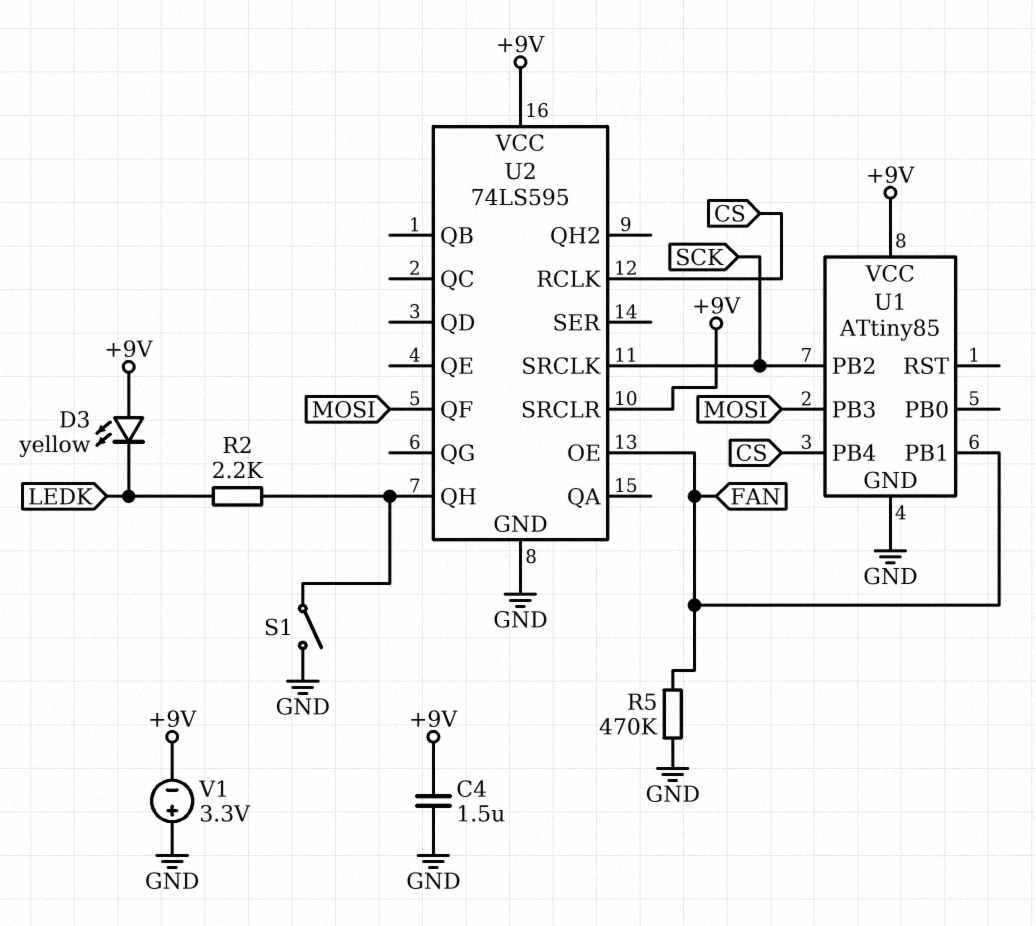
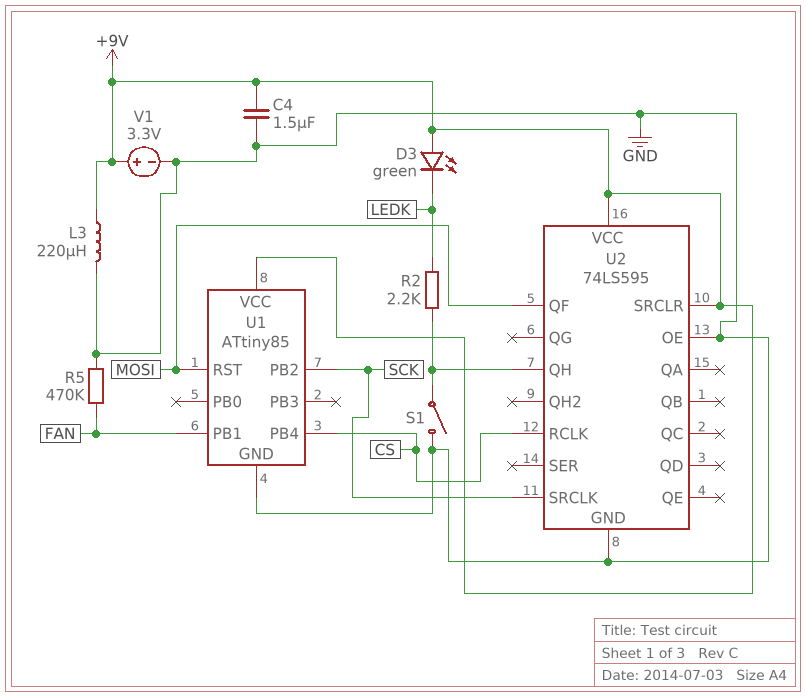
D3: LED yellow (A +9V, K LEDK) -> LED green (A +9V, K LEDK)
L3: none -> 220uH (+9V, GND)
U1 pin PB3: MOSI -> none
U1 pin RST: none -> MOSI
U2 pin OE: FAN -> GND
V1: 3.3V (plus GND, minus +9V) -> 3.3V (plus +9V, minus GND)

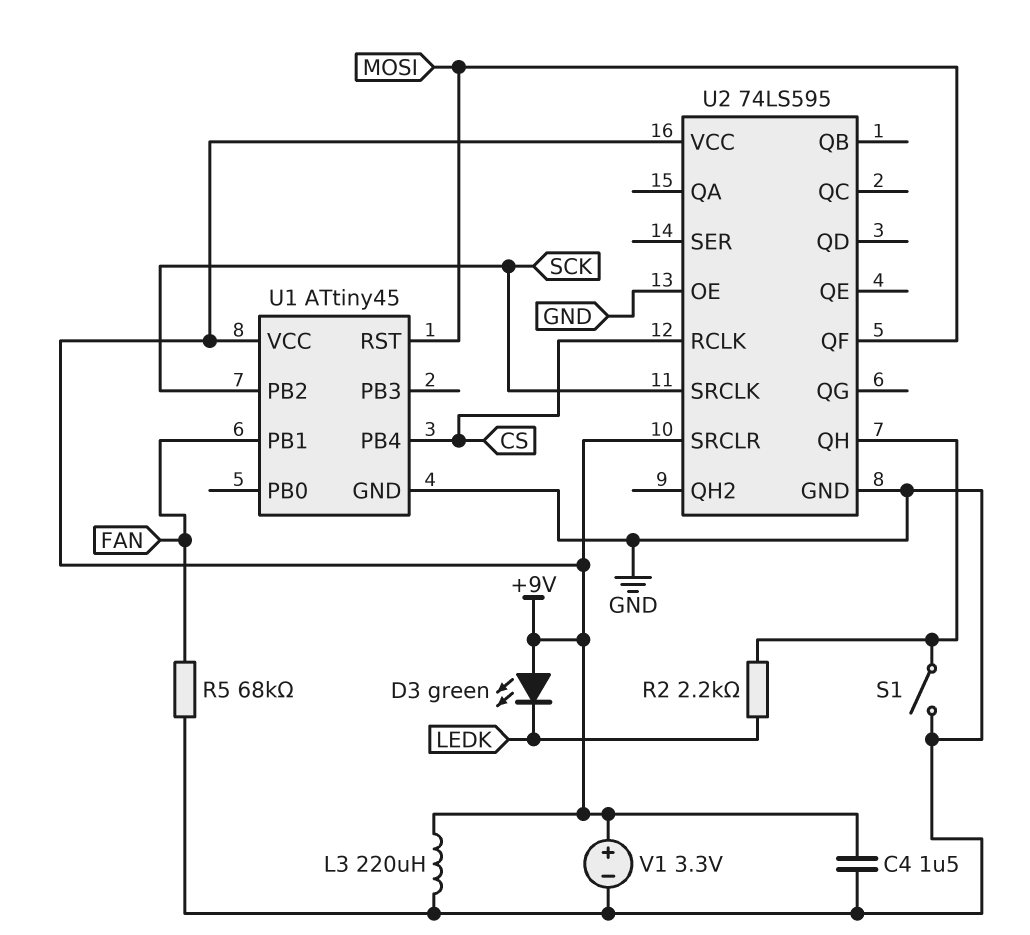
R5: 470k (FAN, GND) -> 68k (FAN, GND)
U1: ATtiny85 -> ATtiny45

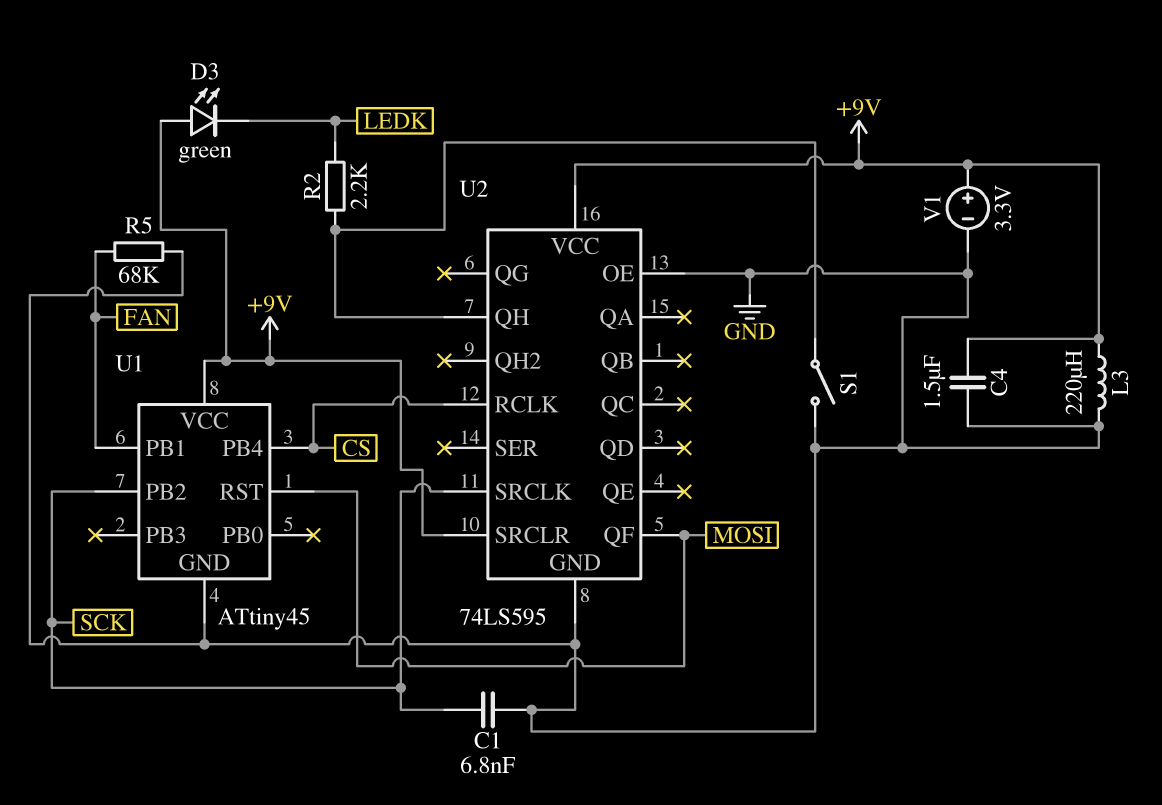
C1: none -> 6.8nF (GND, SCK)

